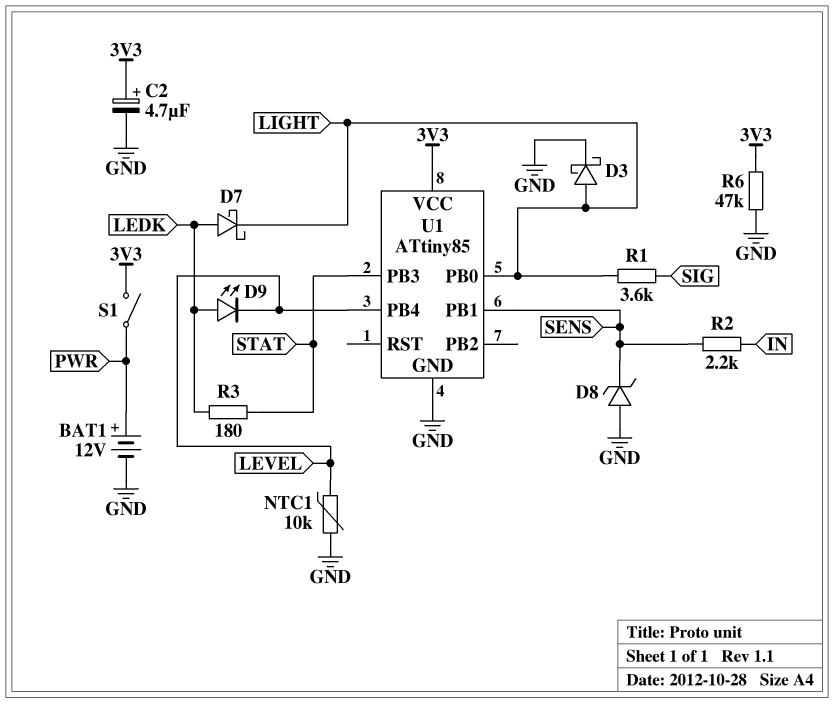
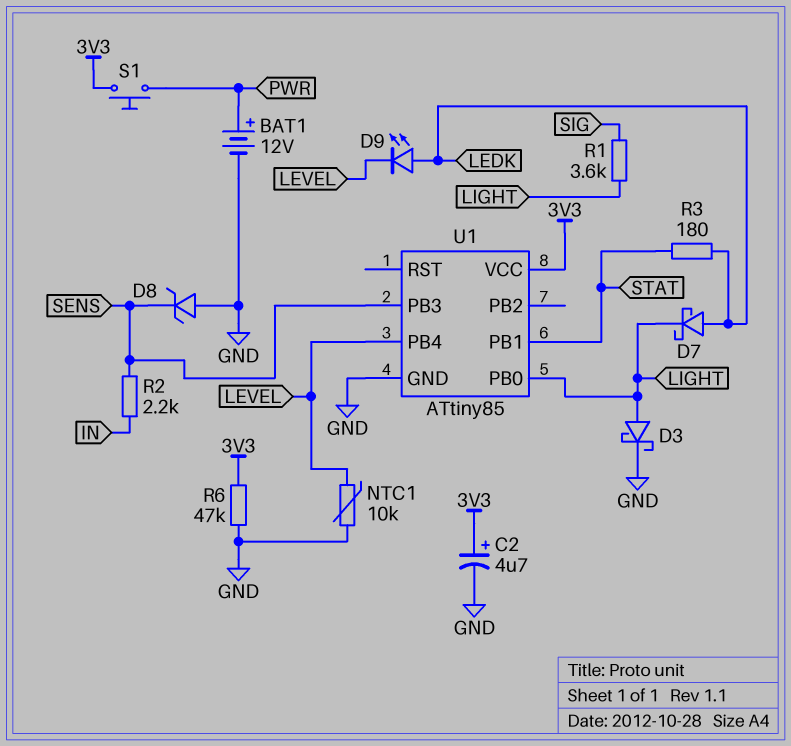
S1: switch (3V3, PWR) -> button (3V3, PWR)
U1 pin PB1: SENS -> STAT
U1 pin PB3: STAT -> SENS

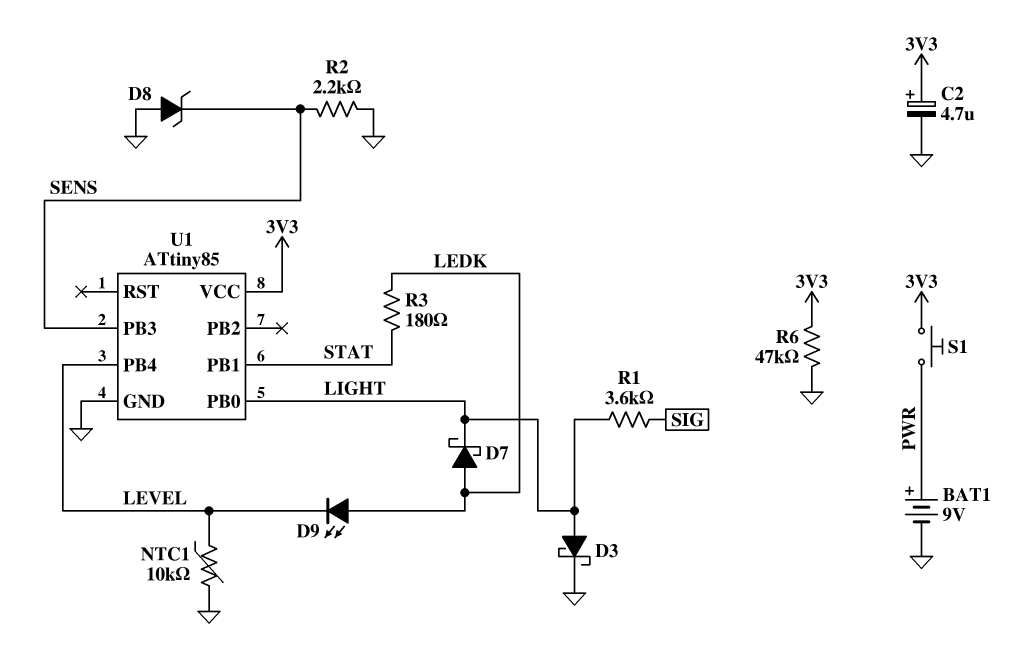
BAT1: 12V (plus PWR, minus GND) -> 9V (plus PWR, minus GND)
R2: 2.2k (IN, SENS) -> 2.2k (GND, SENS)

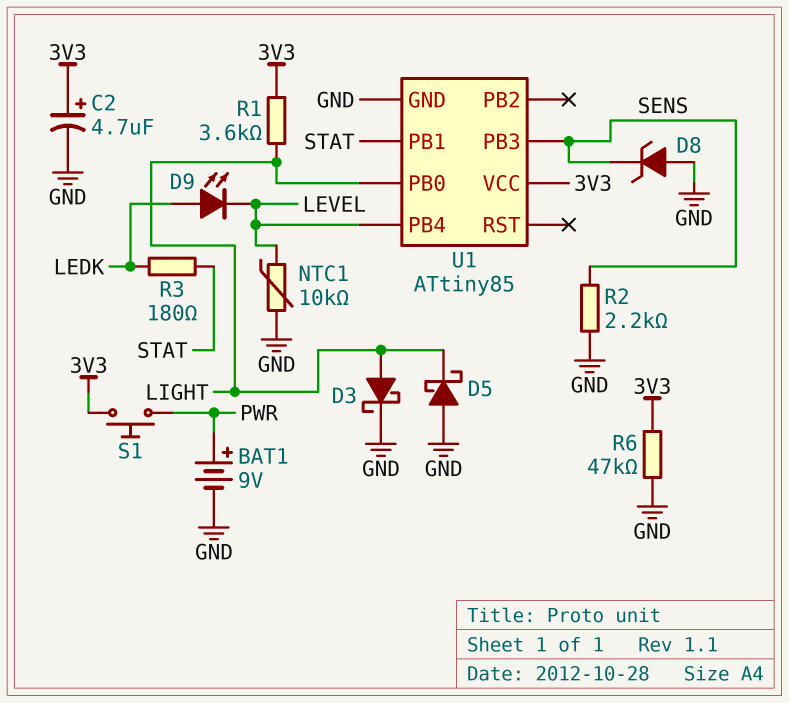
D5: none -> schottky (A GND, K LIGHT)
D7: schottky (A LEDK, K LIGHT) -> none
R1: 3.6k (LIGHT, SIG) -> 3.6k (3V3, LIGHT)

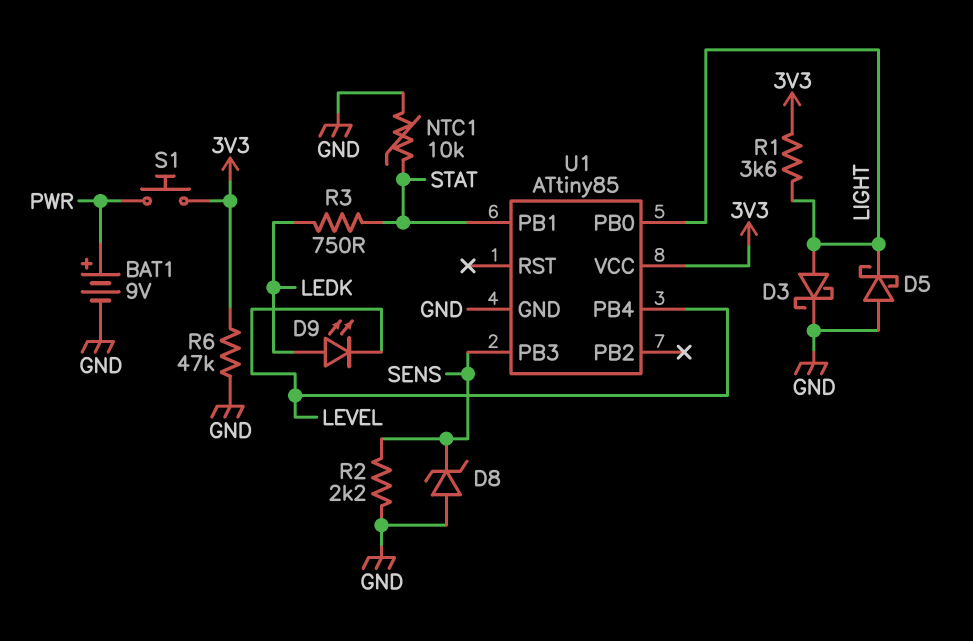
C2: 4.7uF (plus 3V3, minus GND) -> none
NTC1: 10k (GND, LEVEL) -> 10k (GND, STAT)
R3: 180 (LEDK, STAT) -> 750 (LEDK, STAT)

